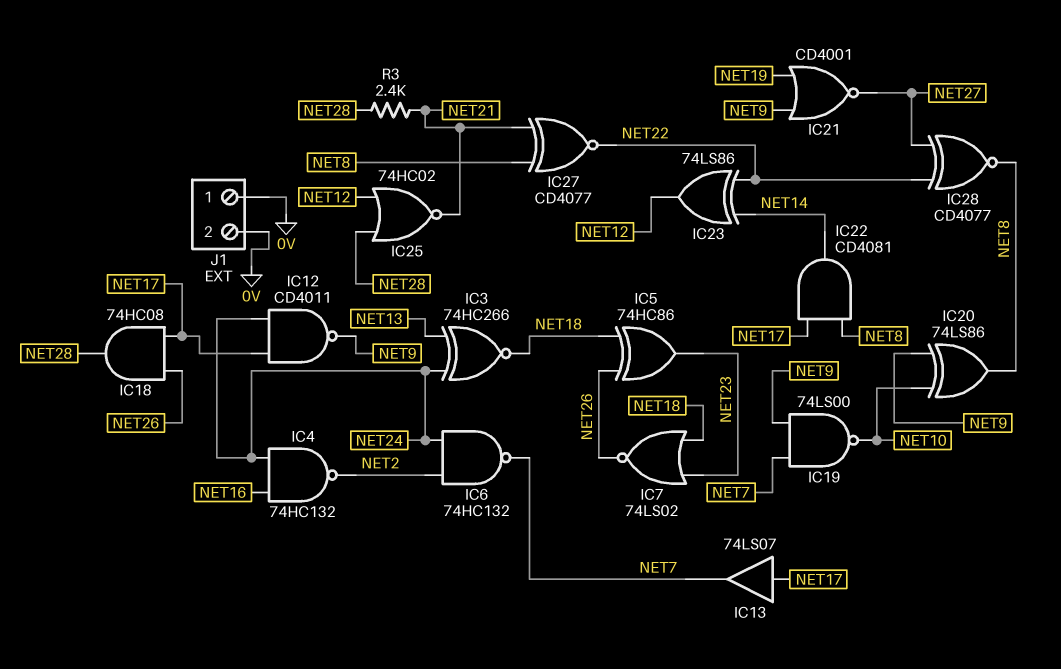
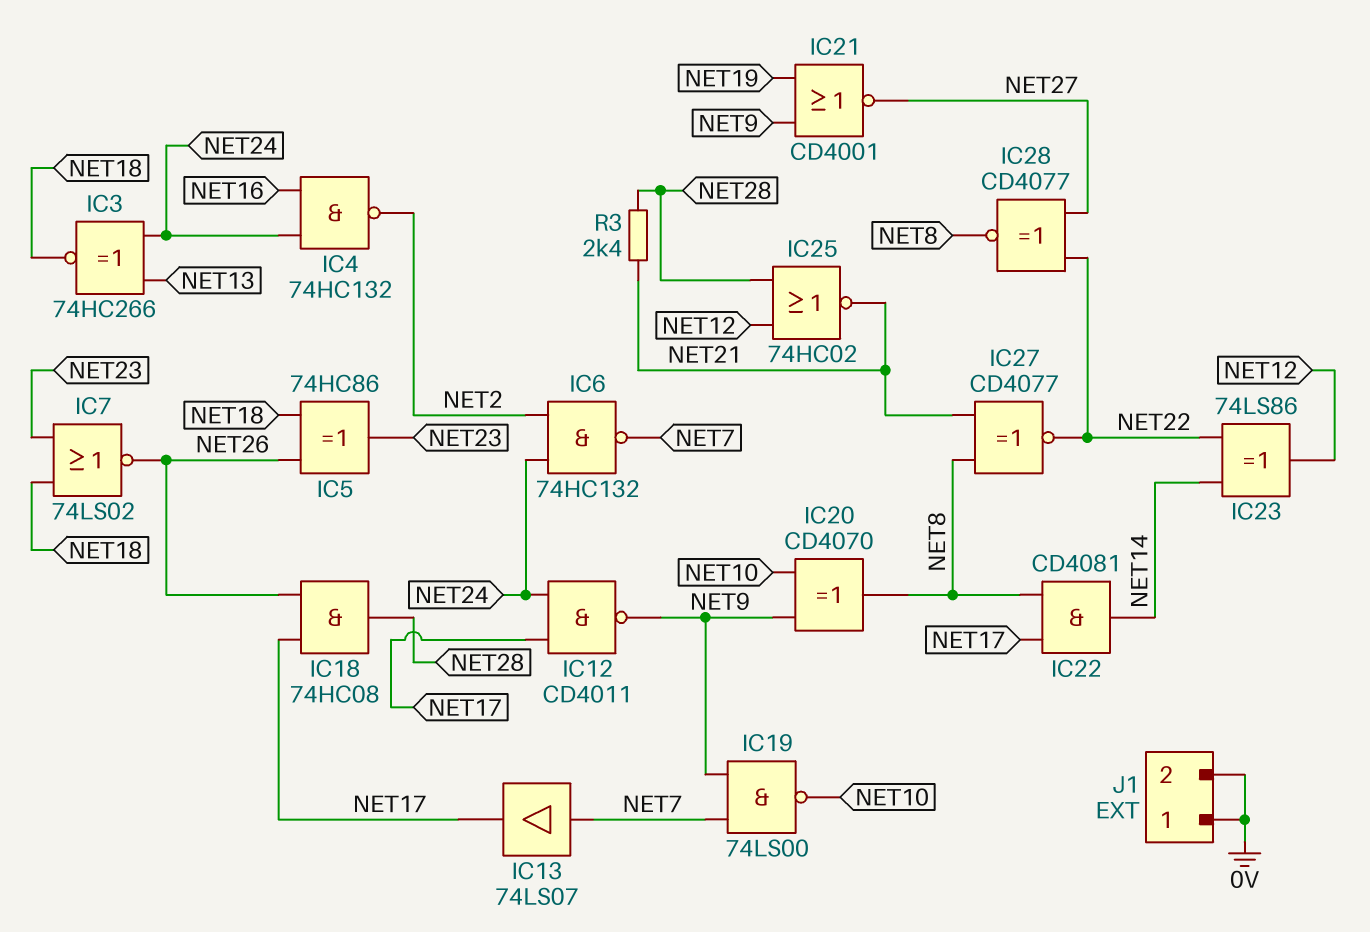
IC13: buffer 74LS07 (in NET17, out NET7) -> buffer 74LS07 (in NET7, out NET17)
IC20: XOR 74LS86 (in NET9, in NET10, out NET8) -> XOR CD4070 (in NET9, in NET10, out NET8)

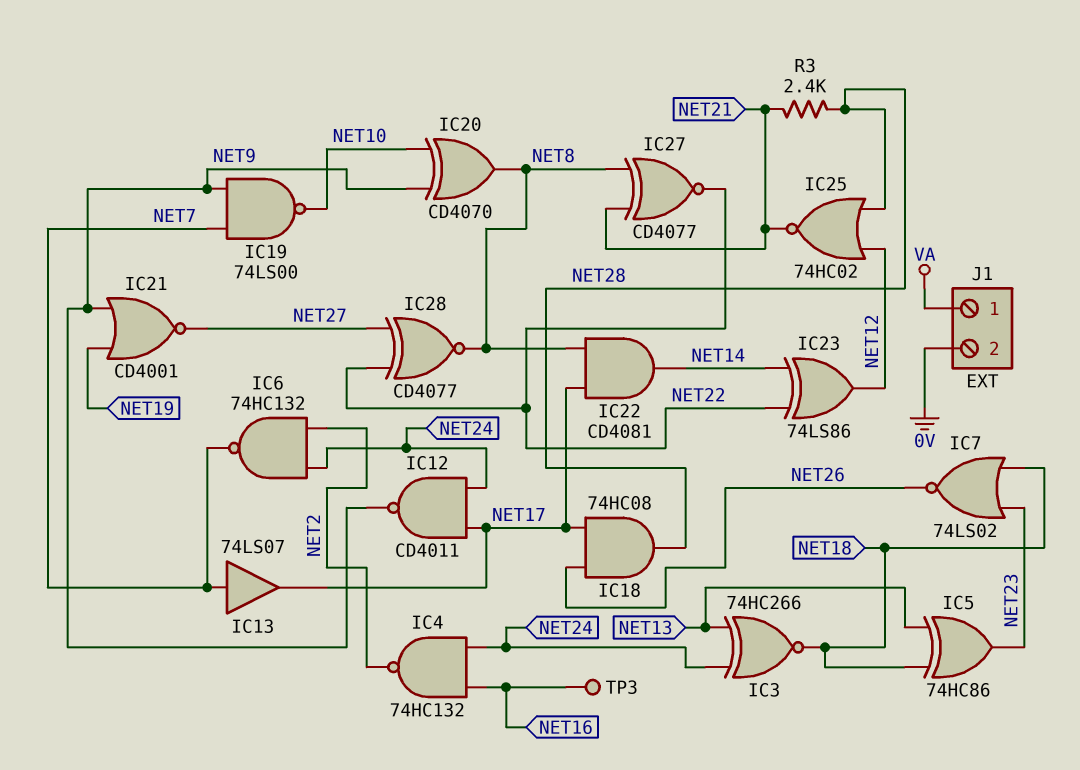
IC5: XOR 74HC86 (in NET18, in NET26, out NET23) -> XOR 74HC86 (in NET13, in NET18, out NET23)
J1 pin 1: 0V -> VA
TP3: none -> test point (NET16)

